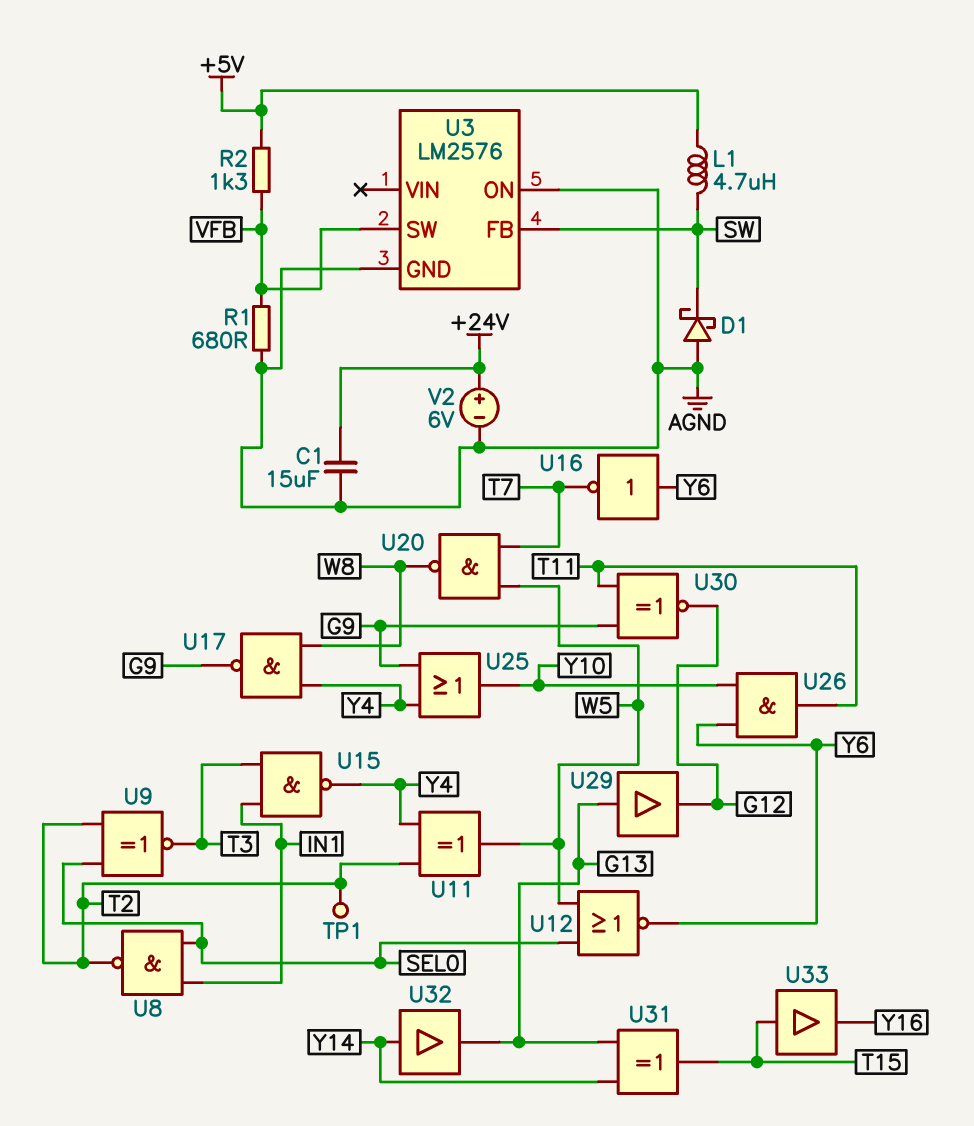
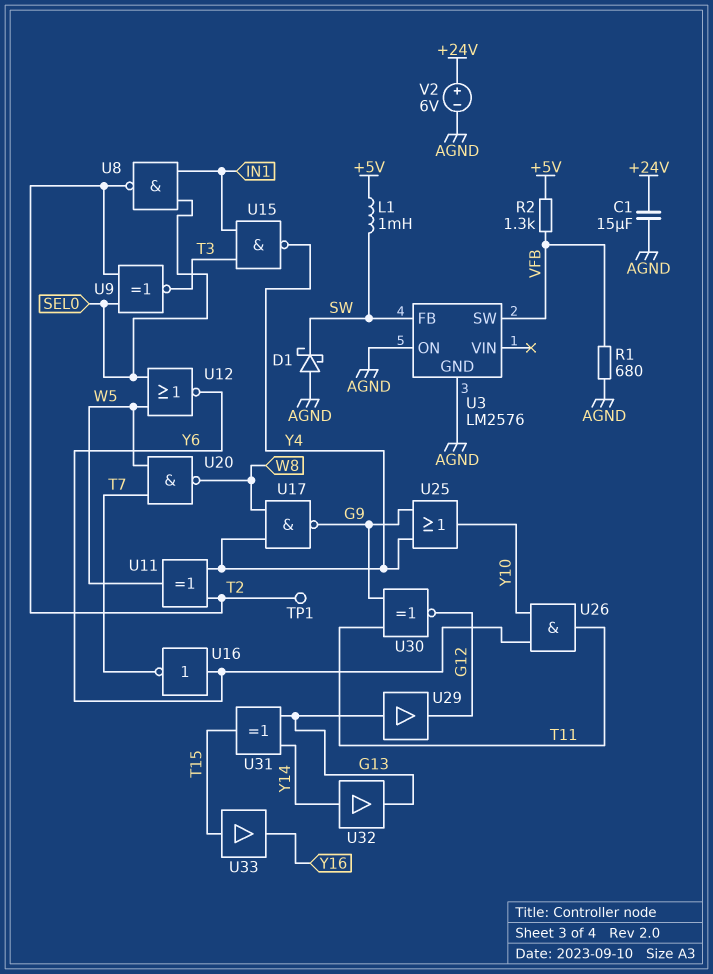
L1: 4.7uH (+5V, SW) -> 1mH (+5V, SW)

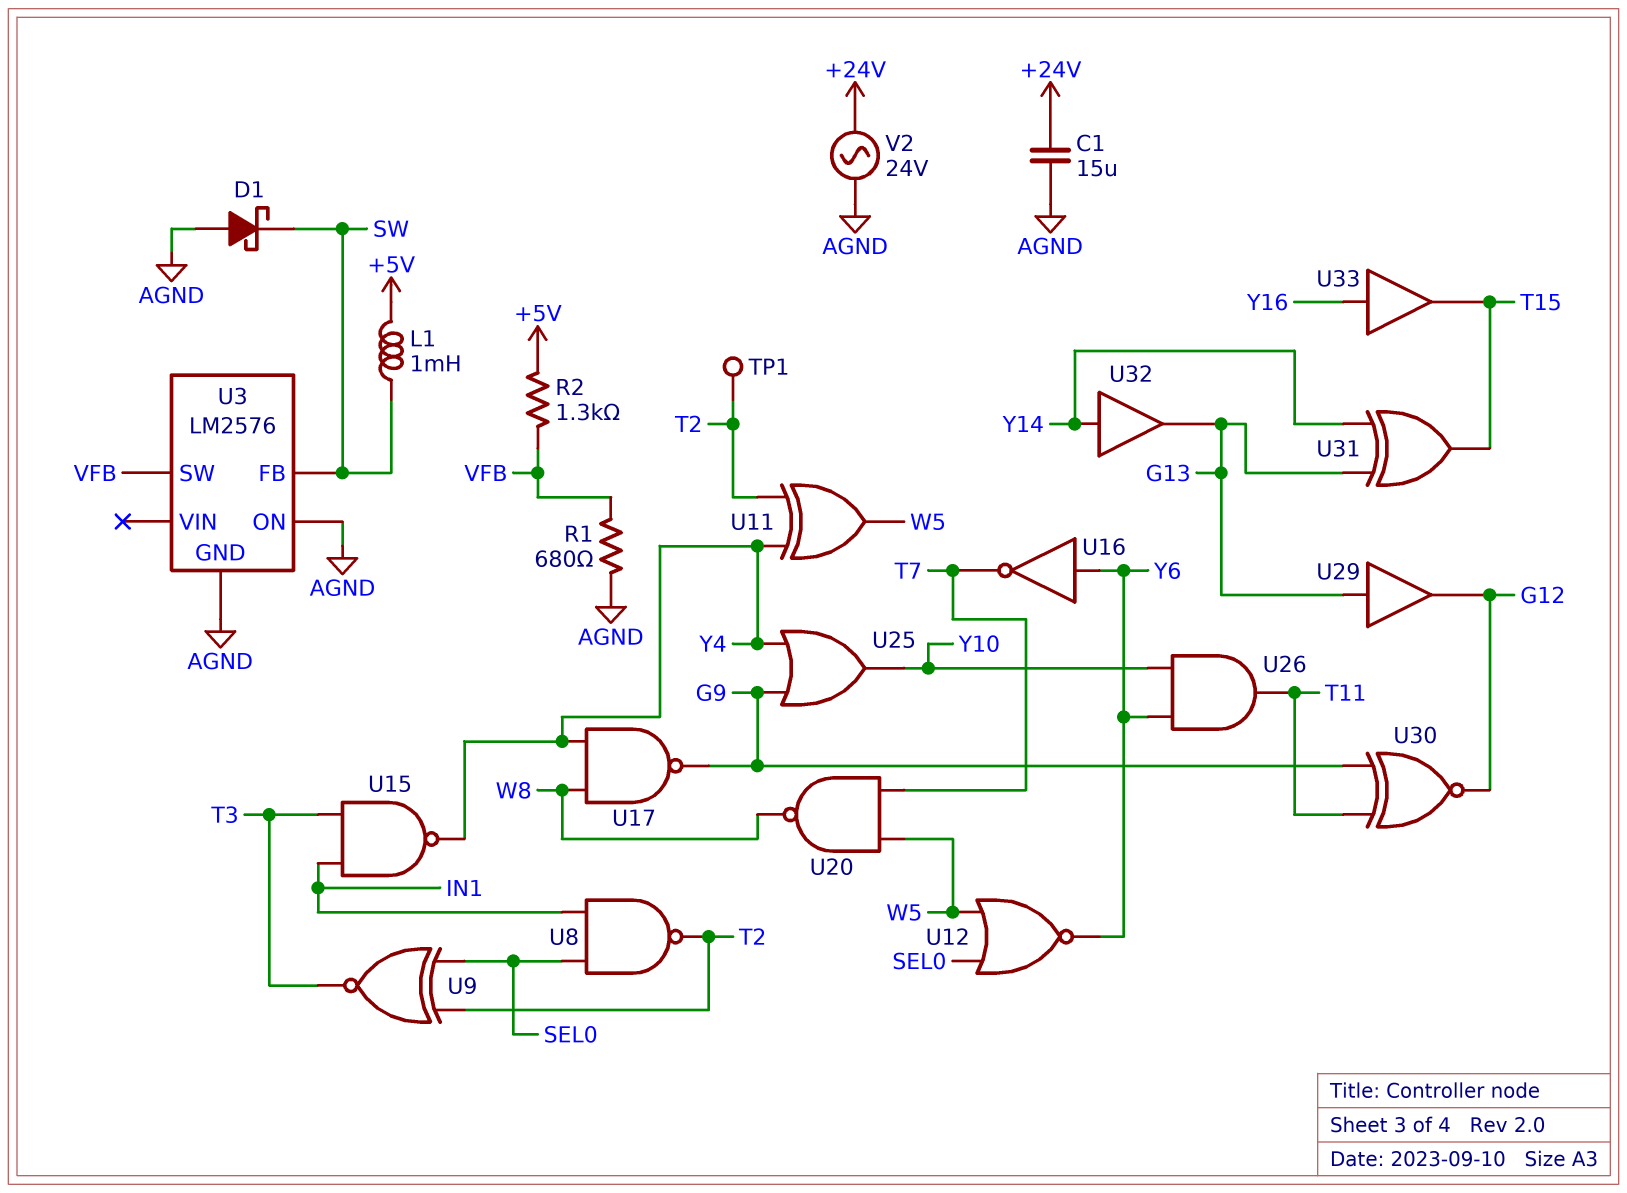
U33: buffer (in T15, out Y16) -> buffer (in Y16, out T15)
V2: 6V (plus +24V, minus AGND) -> AC 24V (+24V, AGND)

